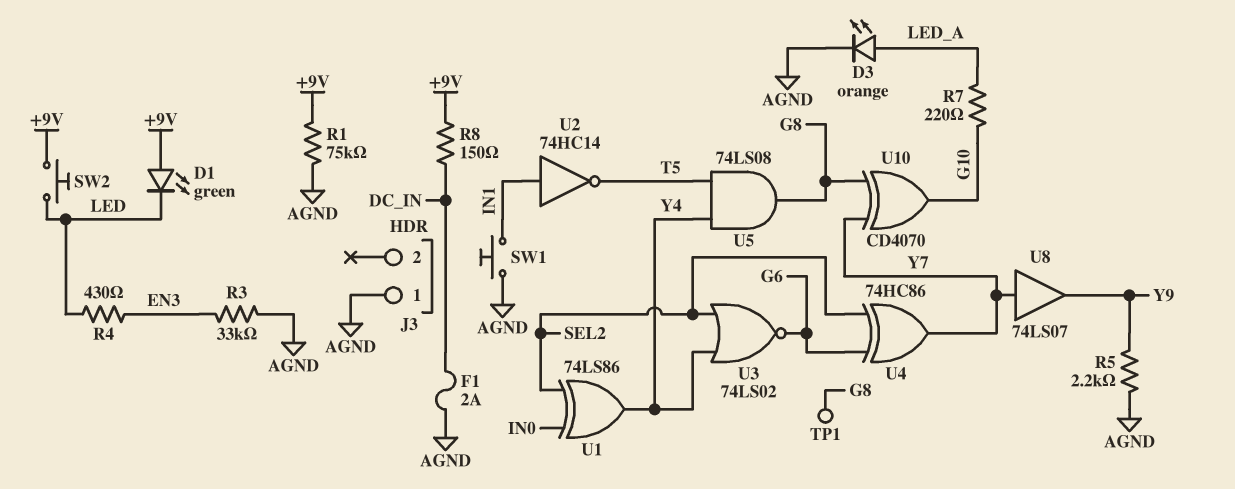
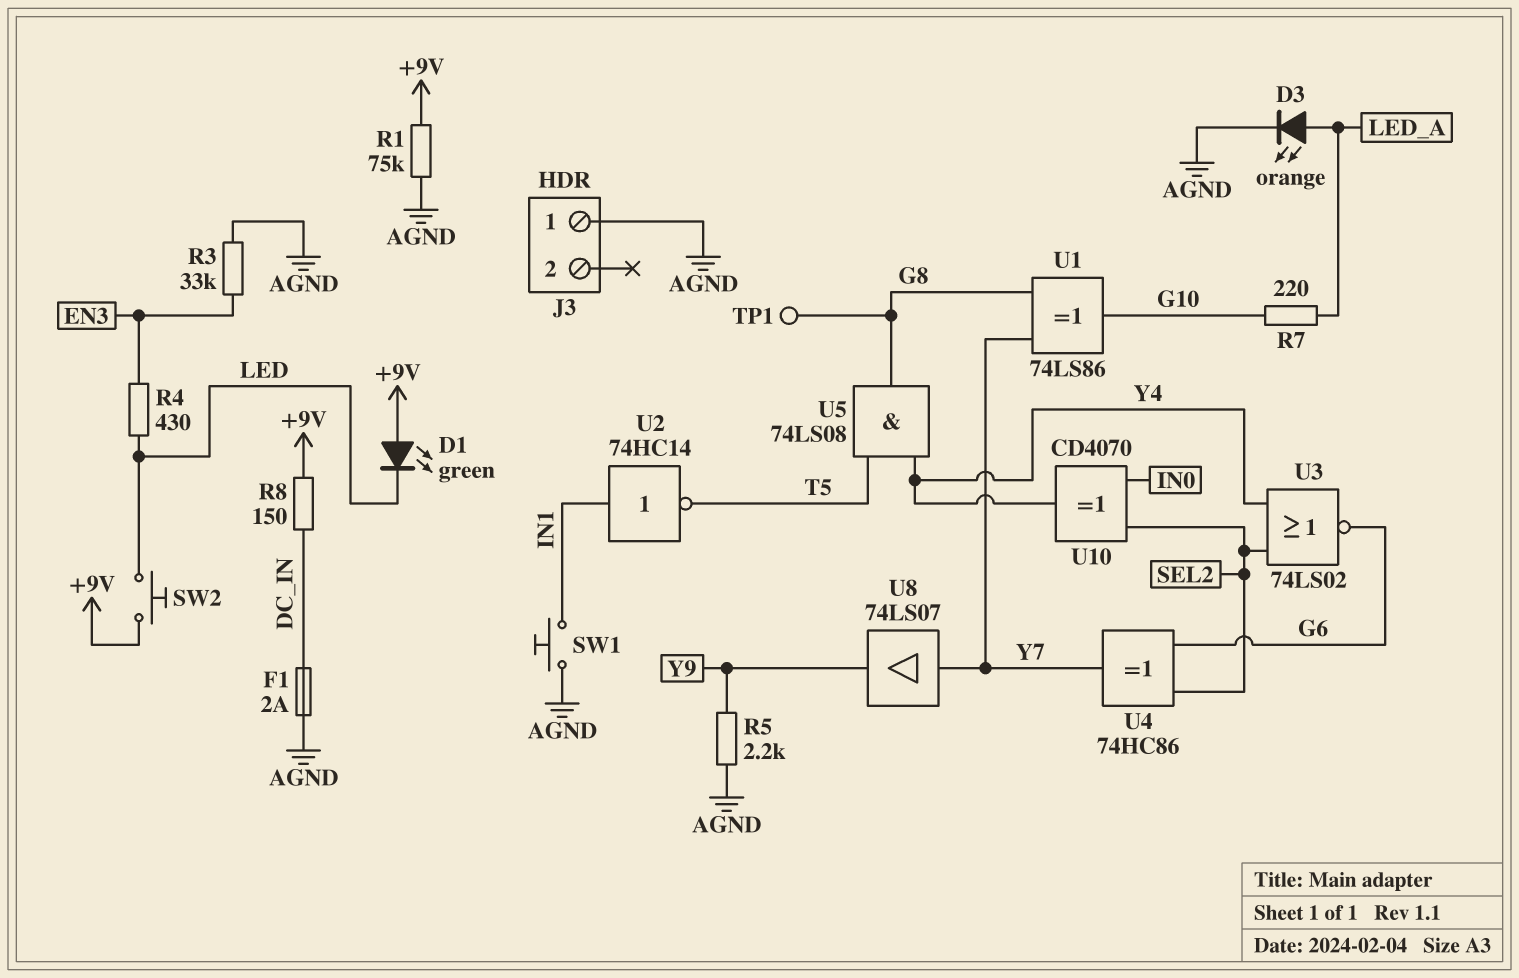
U1: XOR 74LS86 (in IN0, in SEL2, out Y4) -> XOR 74LS86 (in G8, in Y7, out G10)
U10: XOR CD4070 (in G8, in Y7, out G10) -> XOR CD4070 (in IN0, in SEL2, out Y4)

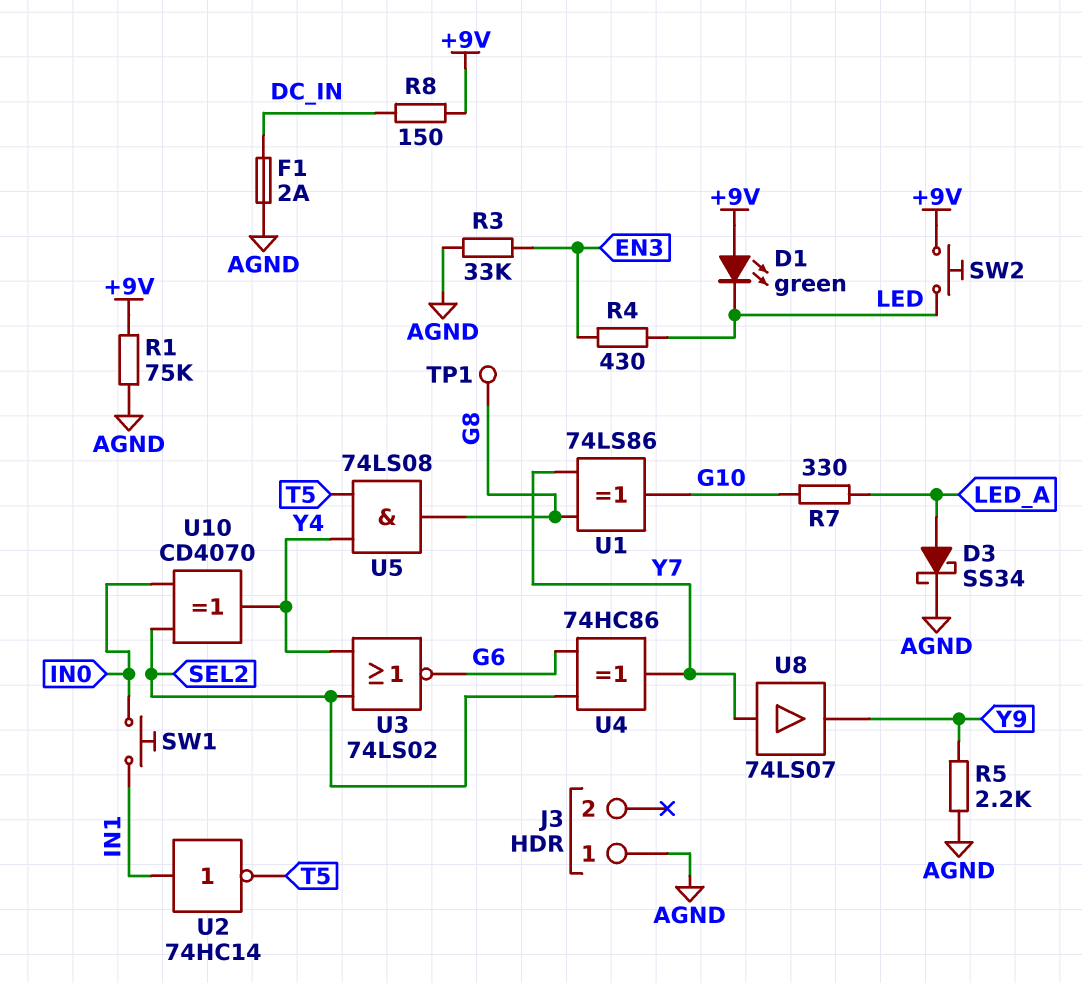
D3: LED orange (A LED_A, K AGND) -> schottky SS34 (A LED_A, K AGND)
R7: 220 (G10, LED_A) -> 330 (G10, LED_A)
SW1: button (AGND, IN1) -> button (IN0, IN1)

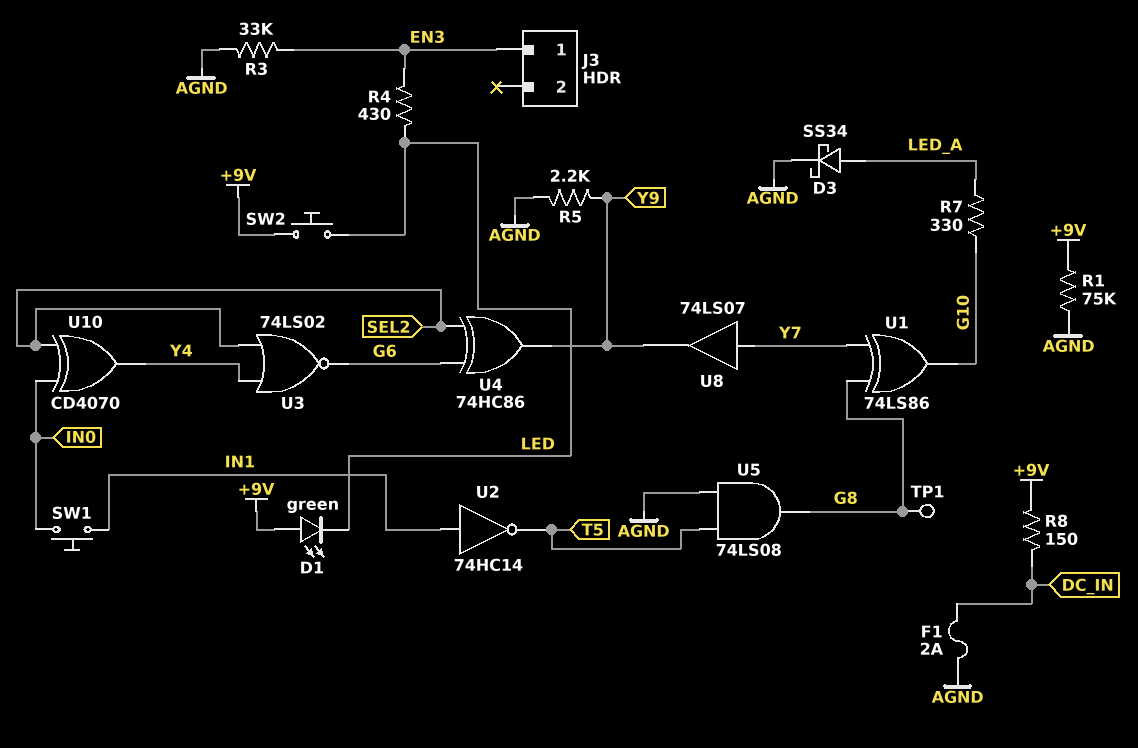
J3 pin 1: AGND -> EN3
U4: XOR 74HC86 (in G6, in SEL2, out Y7) -> XOR 74HC86 (in G6, in SEL2, out Y9)
U5: AND 74LS08 (in T5, in Y4, out G8) -> AND 74LS08 (in AGND, in T5, out G8)

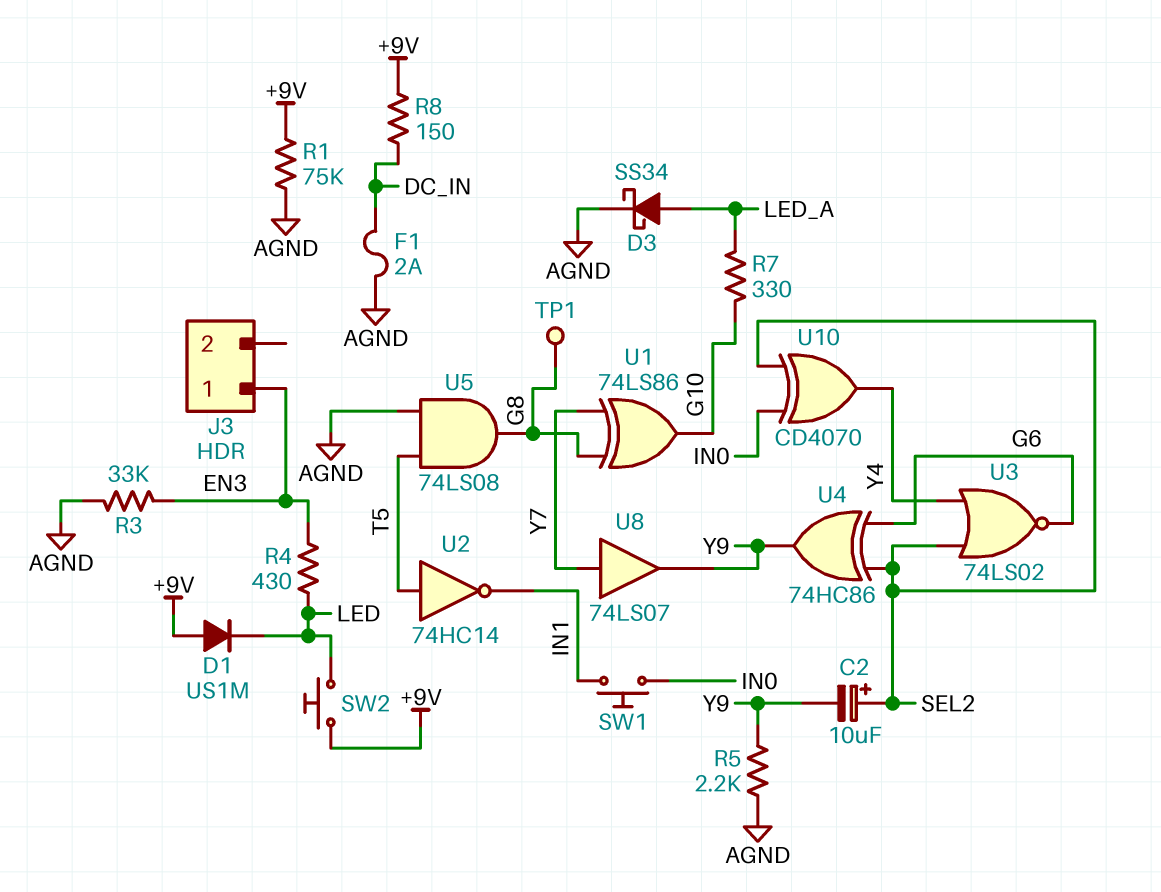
C2: none -> 10uF (plus SEL2, minus Y9)
D1: LED green (A +9V, K LED) -> diode US1M (A +9V, K LED)
U2: NOT 74HC14 (in IN1, out T5) -> NOT 74HC14 (in T5, out IN1)

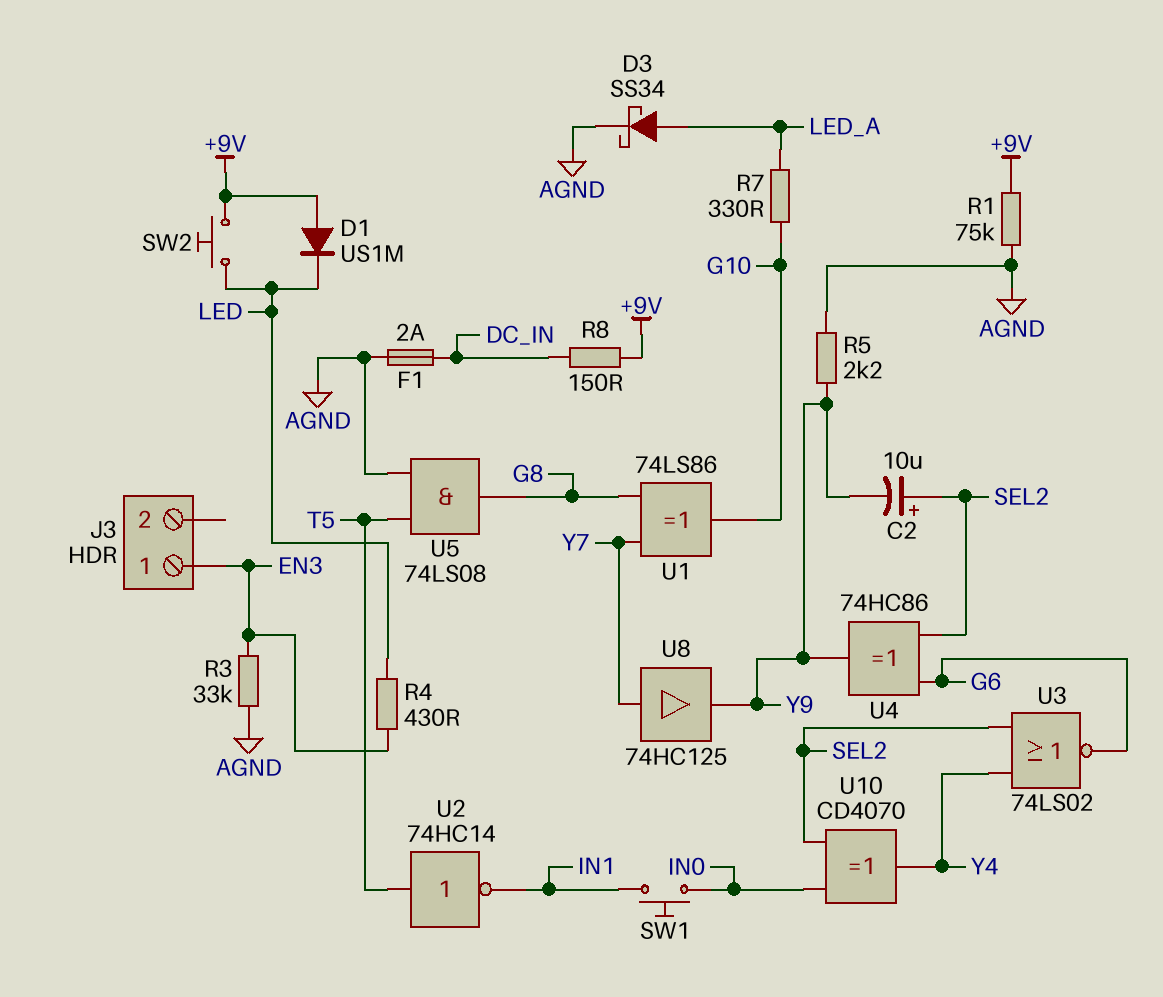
TP1: test point (G8) -> none
U8: buffer 74LS07 (in Y7, out Y9) -> buffer 74HC125 (in Y7, out Y9)

